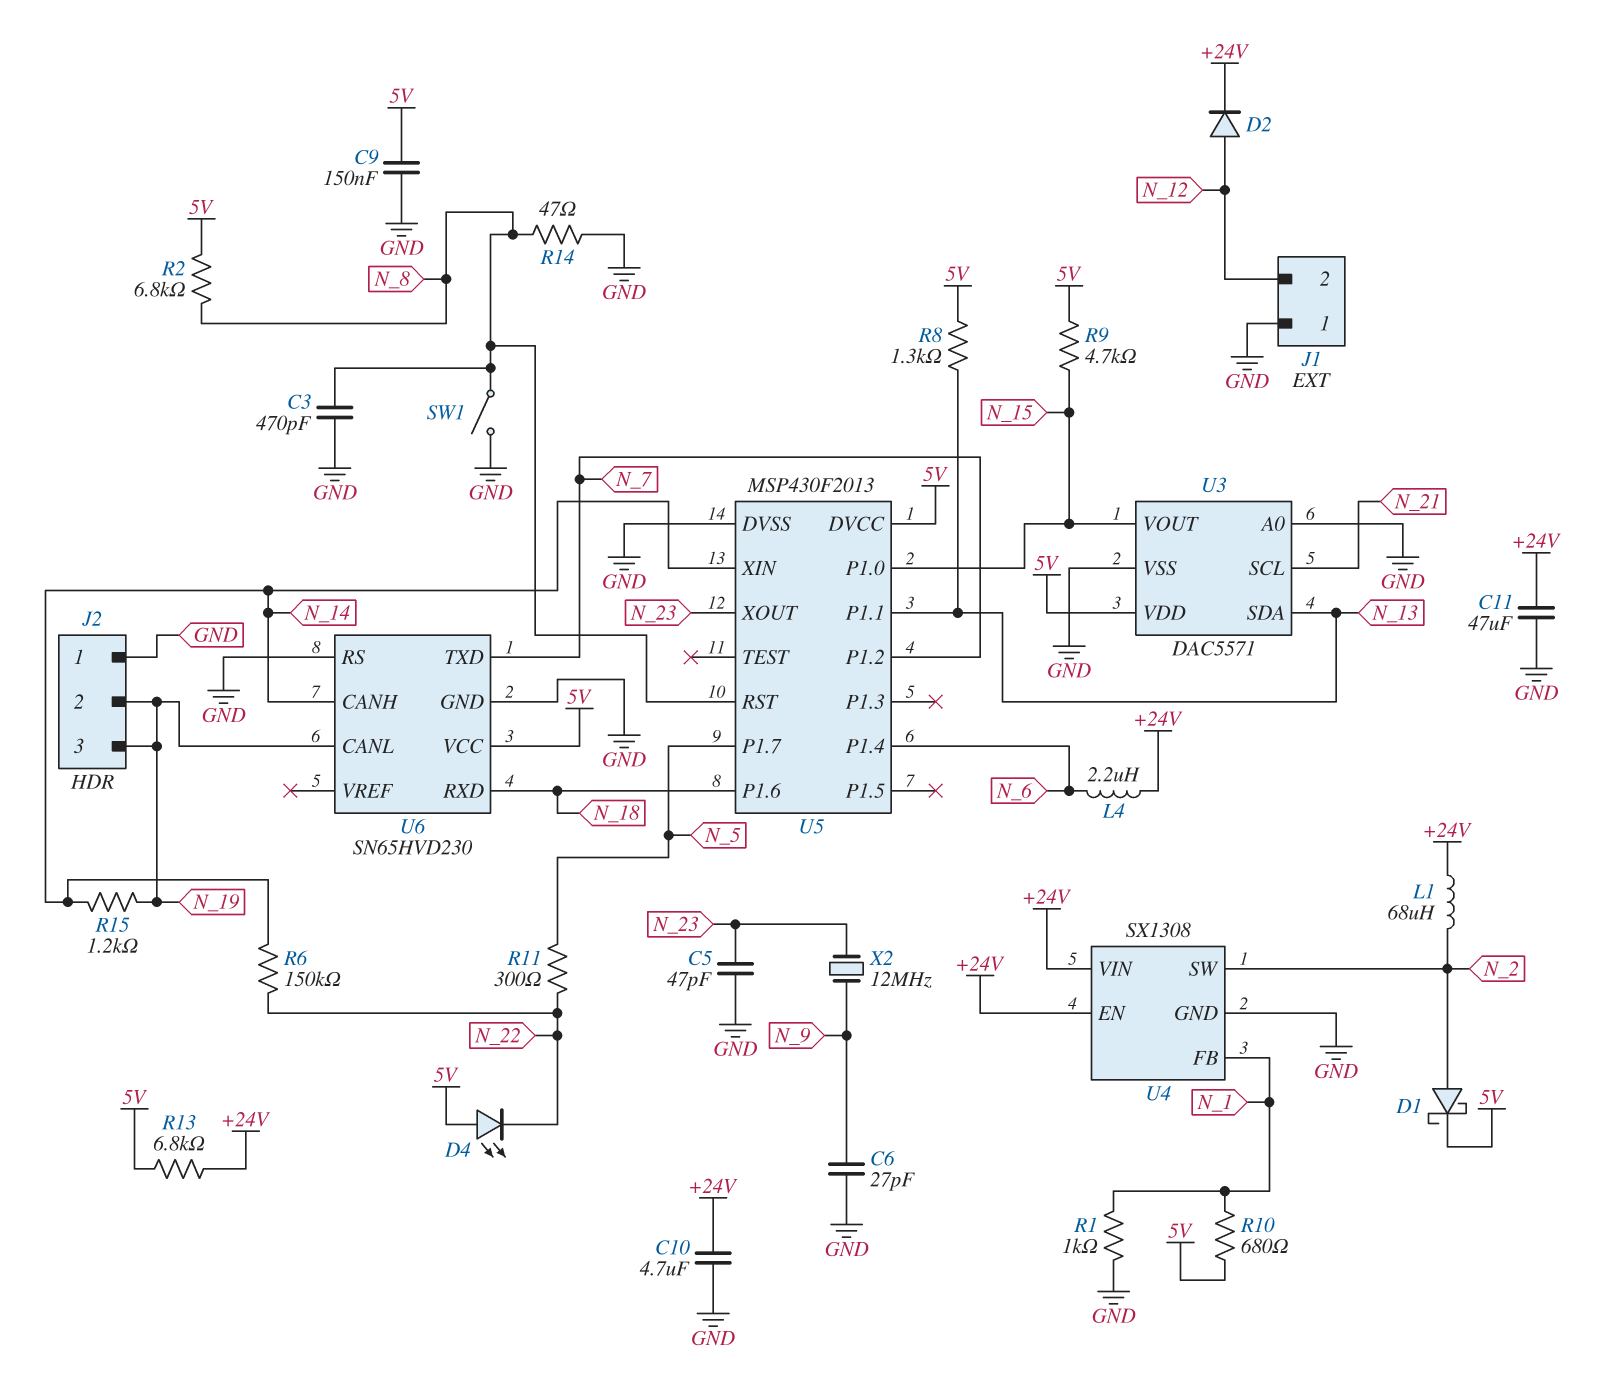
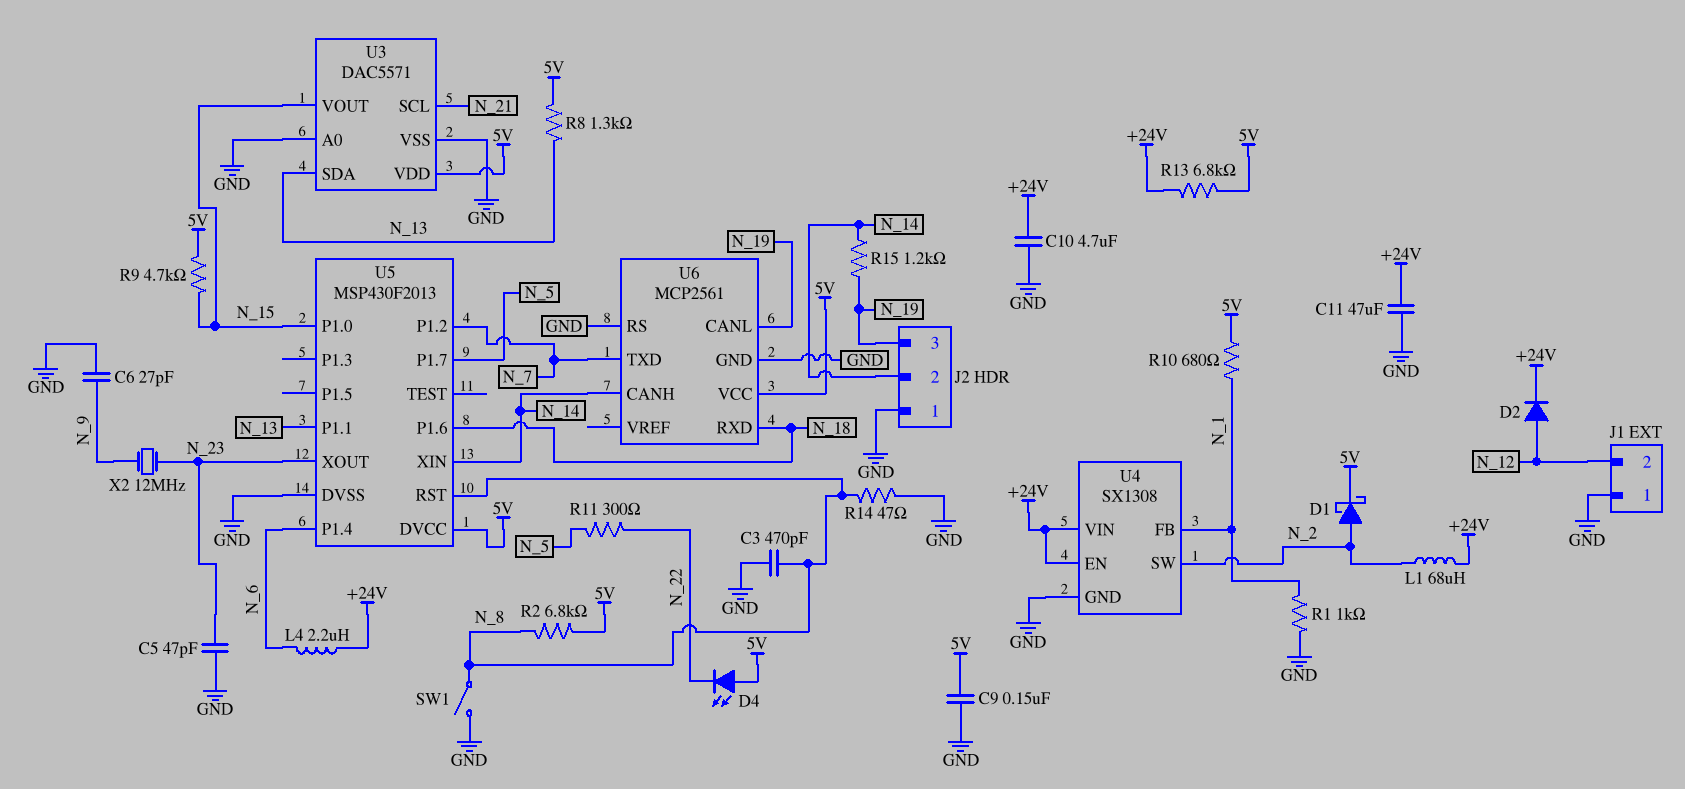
J2 pin 2: N_19 -> N_14
R6: 150k (N_14, N_22) -> none
U6: SN65HVD230 -> MCP2561

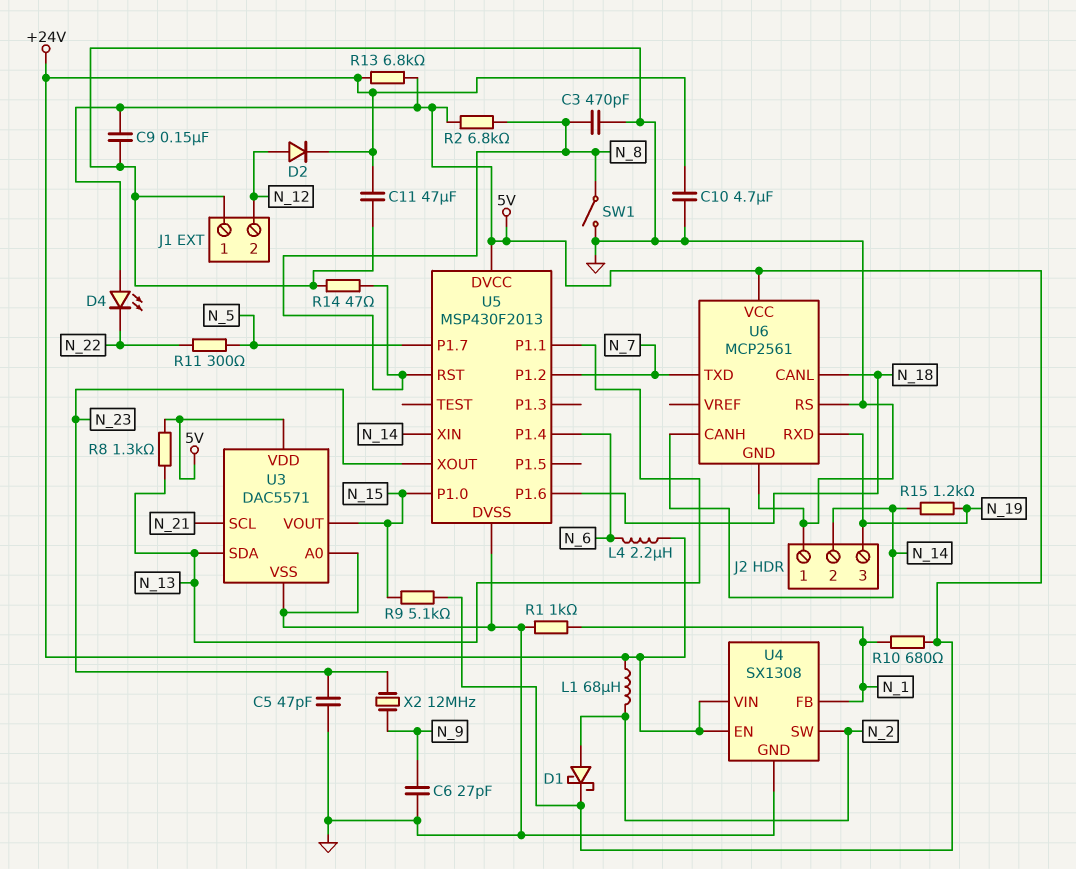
R9: 4.7k (5V, N_15) -> 5.1k (5V, N_15)
U6 pin CANL: N_19 -> N_18
U6 pin RXD: N_18 -> N_19

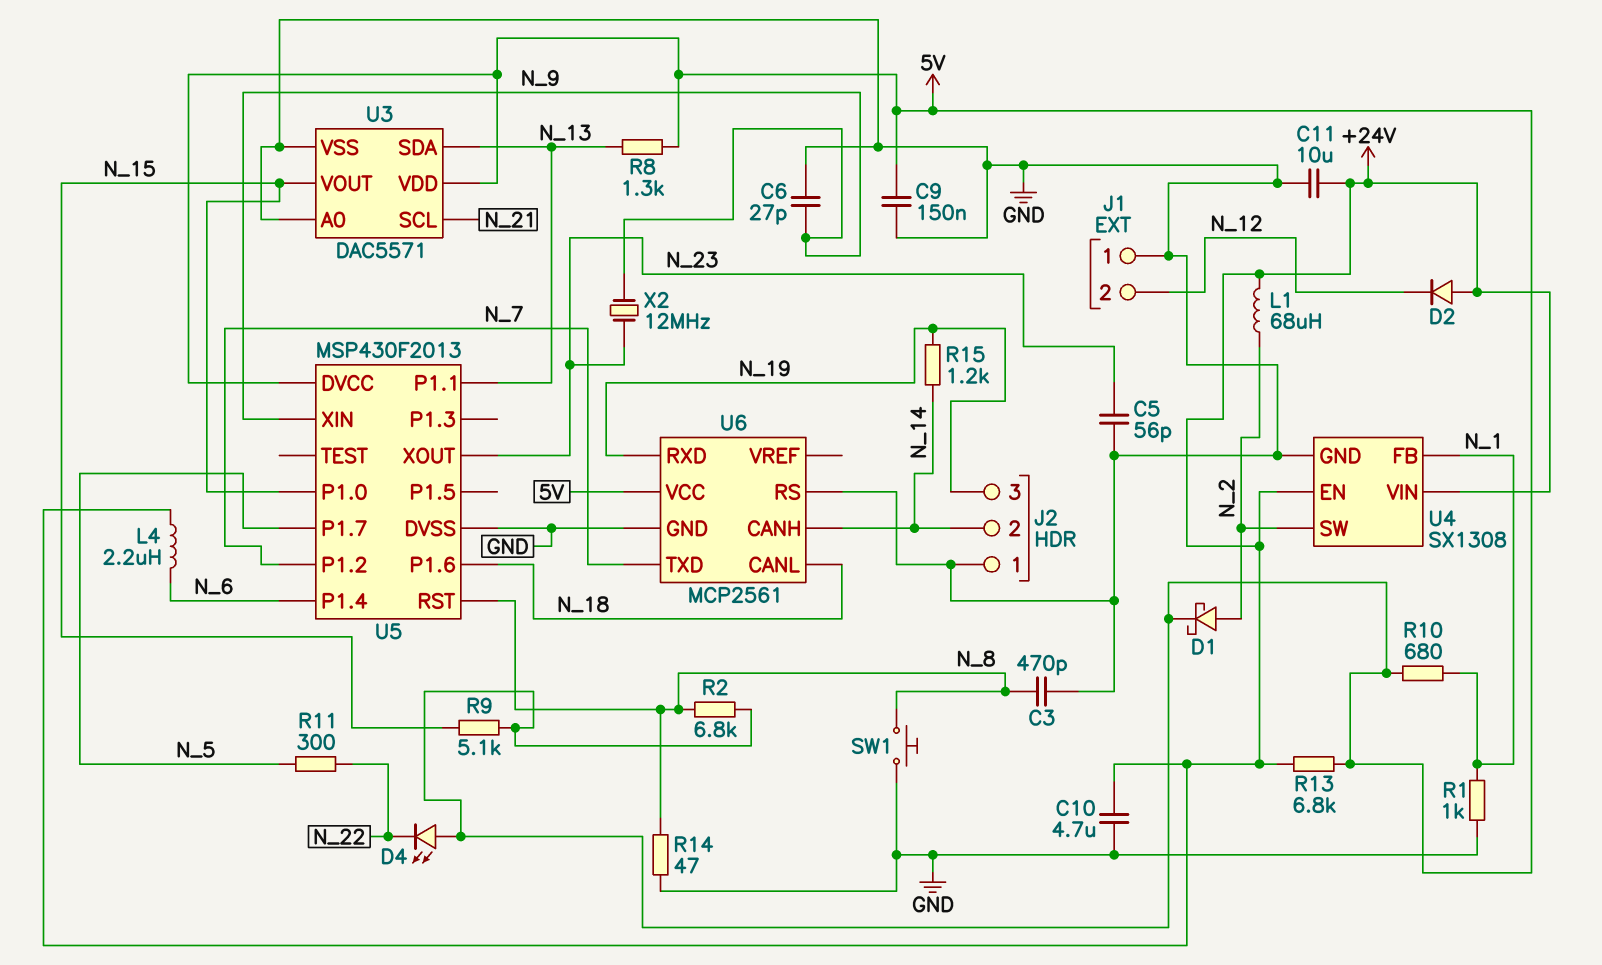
C5: 47pF (GND, N_23) -> 56pF (GND, N_23)
C11: 47uF (+24V, GND) -> 10uF (+24V, GND)
D2: diode (A N_12, K +24V) -> diode (A +24V, K N_12)
SW1: switch (GND, N_8) -> button (GND, N_8)
U5 pin XIN: N_14 -> N_9

